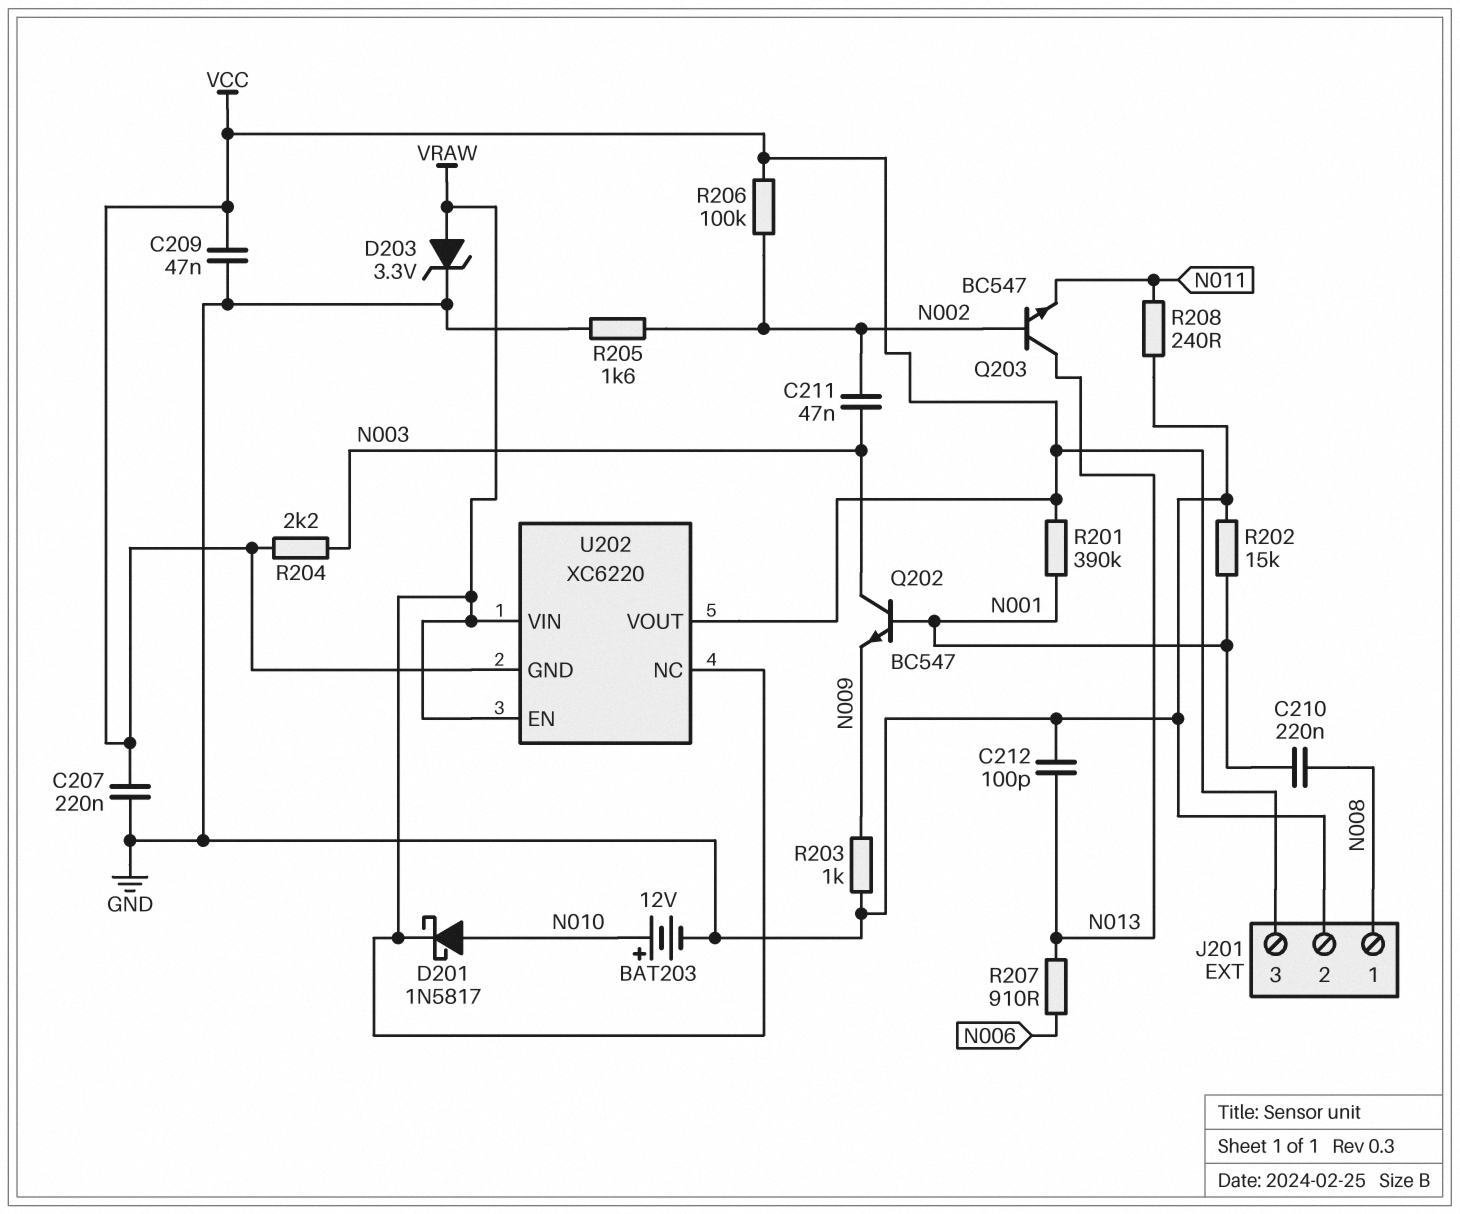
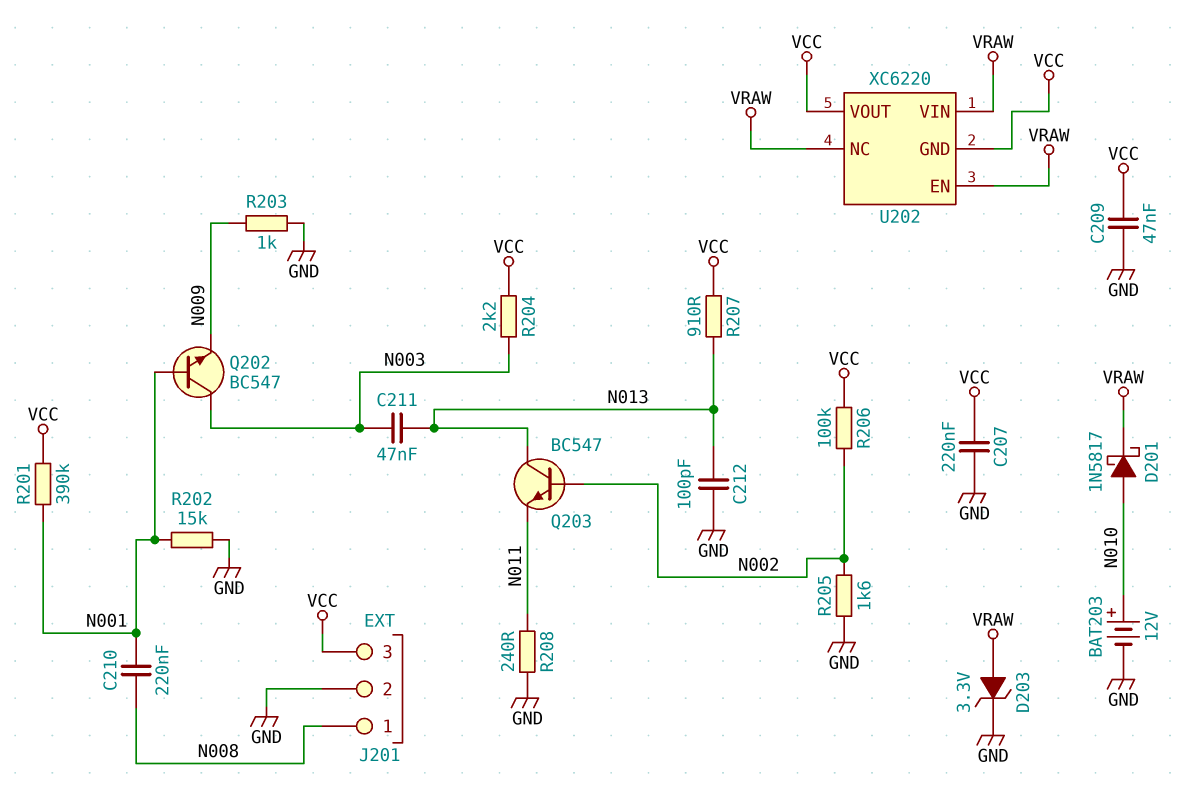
C211: 47nF (N002, N003) -> 47nF (N003, N013)
R207: 910 (N006, N013) -> 910 (N013, VCC)

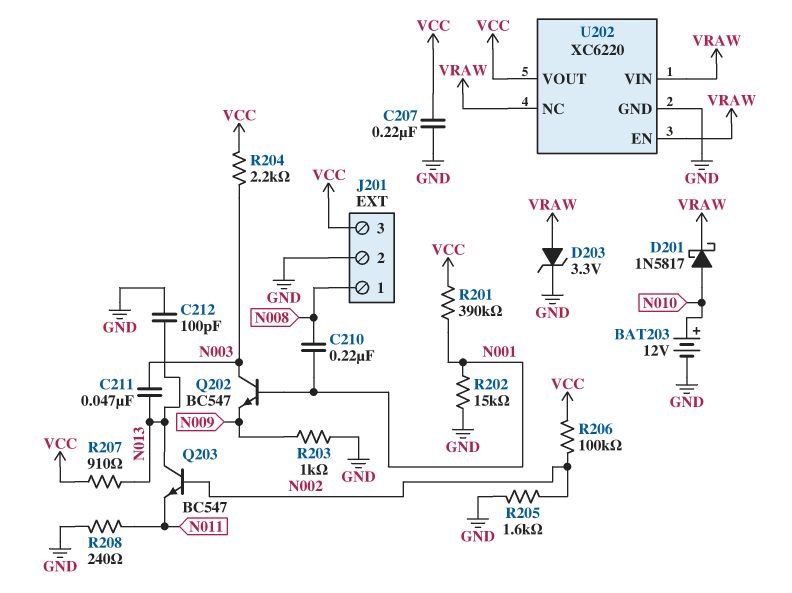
C209: 47nF (GND, VCC) -> none
U202 pin GND: VCC -> GND

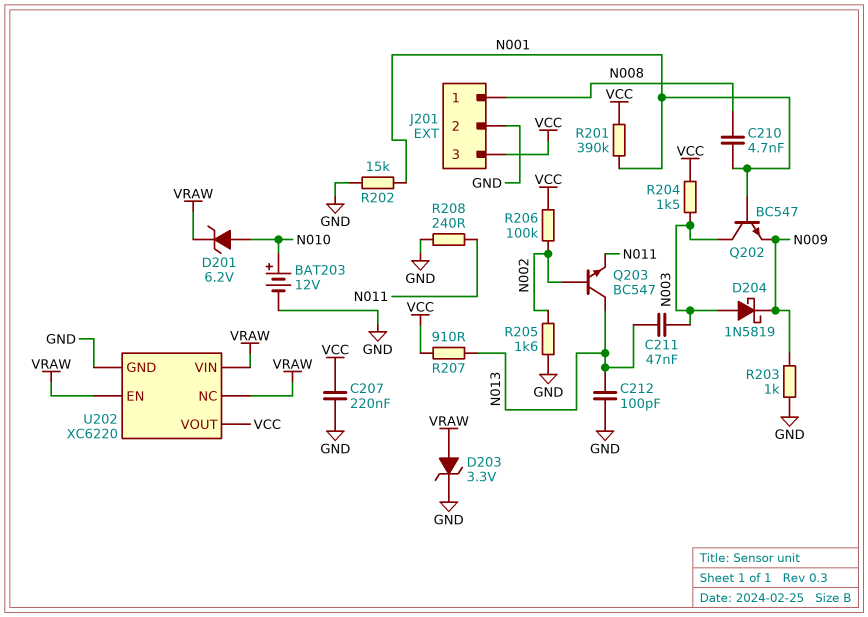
C210: 220nF (N001, N008) -> 4.7nF (N001, N008)
D201: schottky 1N5817 (A N010, K VRAW) -> zener 6.2V (A N010, K VRAW)
D204: none -> schottky 1N5819 (A N003, K N009)
R204: 2.2k (N003, VCC) -> 1.5k (N003, VCC)

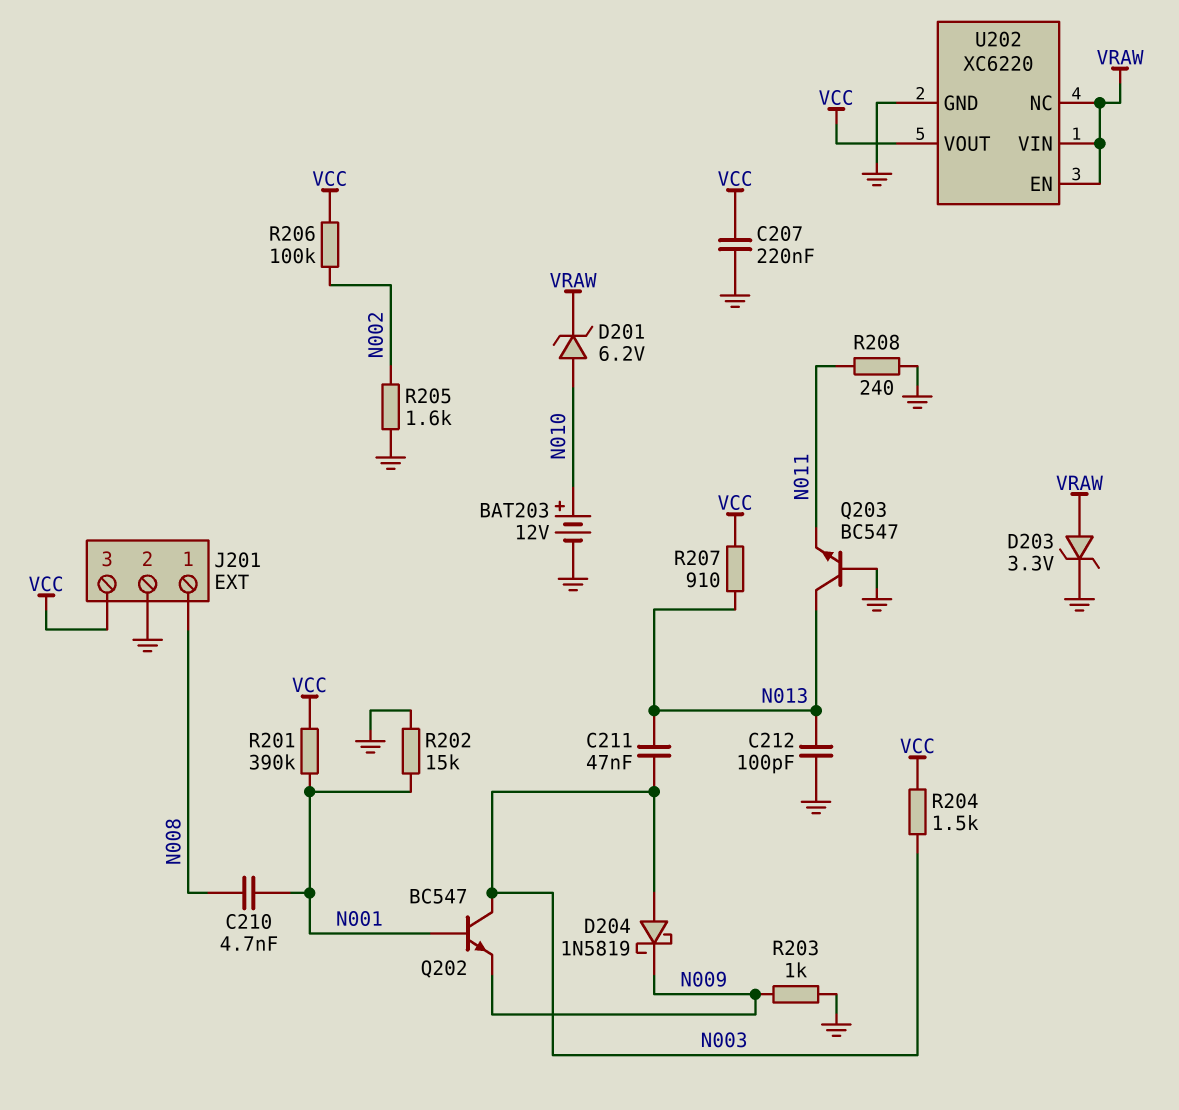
Q203: NPN BC547 (B N002, C N013, E N011) -> NPN BC547 (B GND, C N013, E N011)

